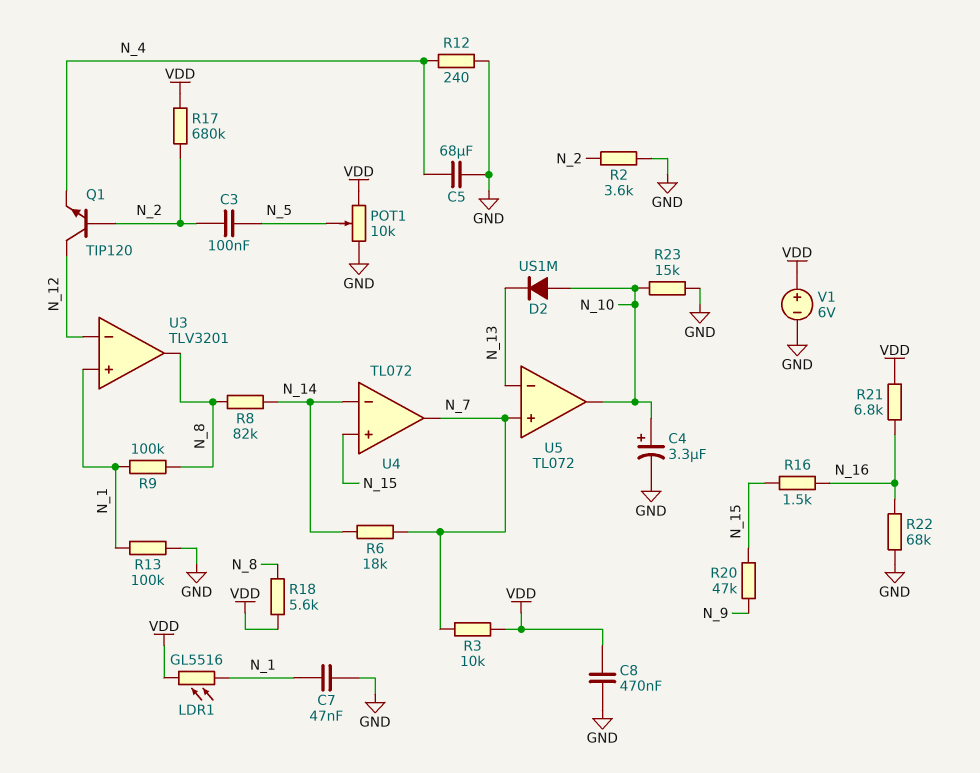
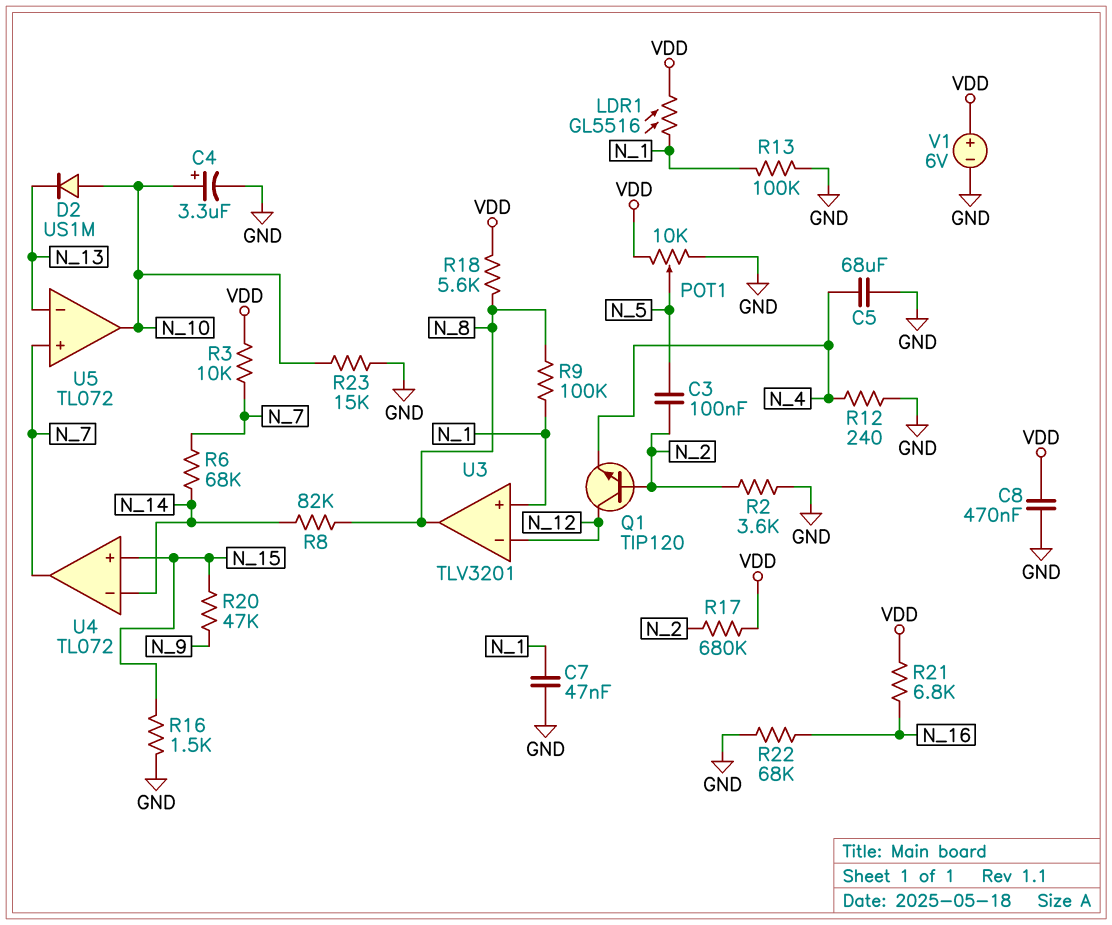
R6: 18k (N_7, N_14) -> 68k (N_7, N_14)
R16: 1.5k (N_15, N_16) -> 1.5k (GND, N_15)

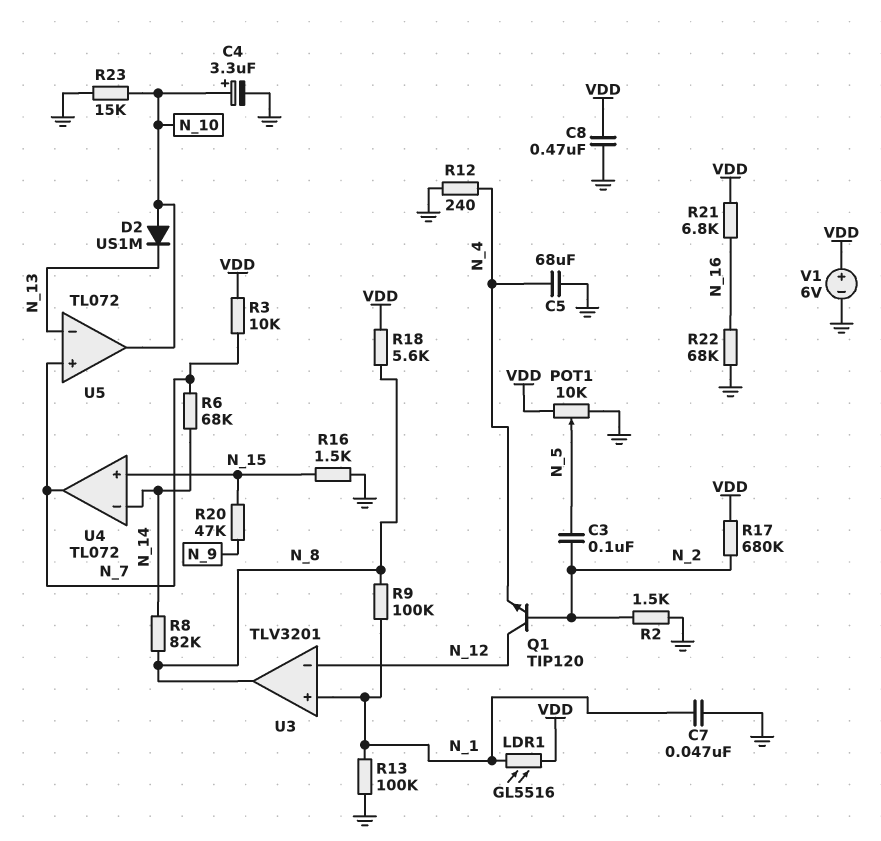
R2: 3.6k (GND, N_2) -> 1.5k (GND, N_2)

